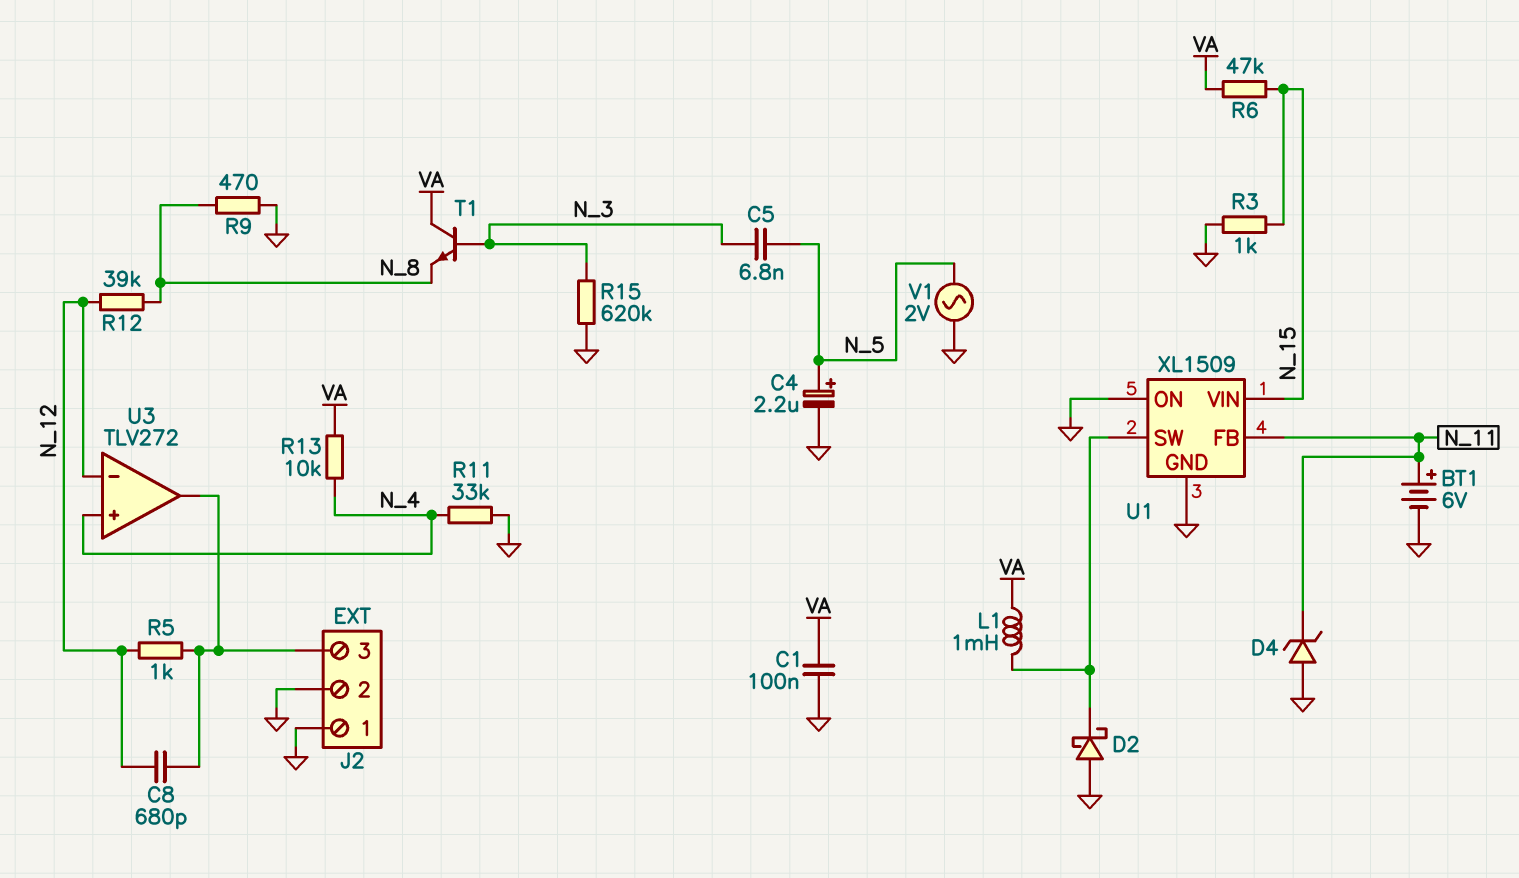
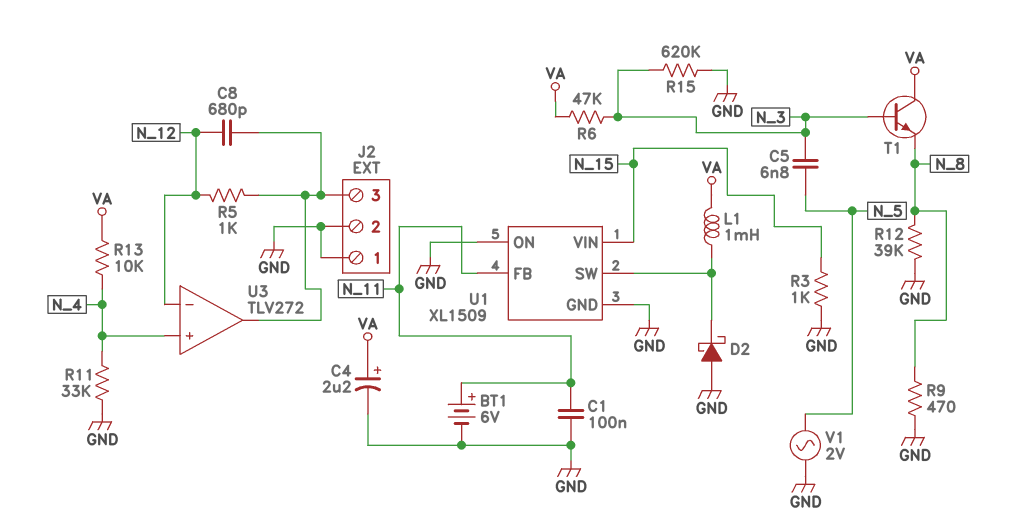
C1: 100nF (GND, VA) -> 100nF (GND, N_11)
C4: 2.2uF (plus N_5, minus GND) -> 2.2uF (plus VA, minus GND)
D4: zener (A GND, K N_11) -> none
R6: 47k (N_15, VA) -> 47k (N_3, VA)
R12: 39k (N_8, N_12) -> 39k (GND, N_8)

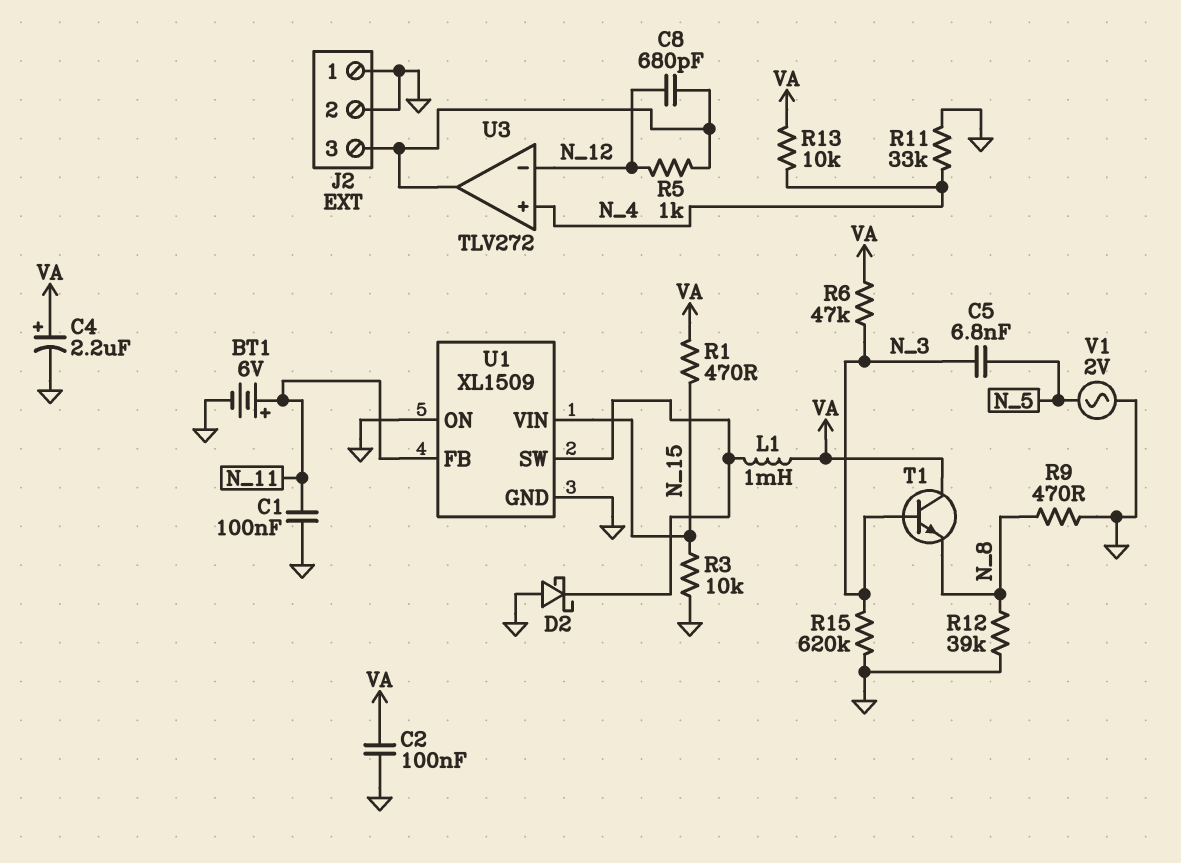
C2: none -> 100nF (GND, VA)
R1: none -> 470 (N_15, VA)
R3: 1k (GND, N_15) -> 10k (GND, N_15)

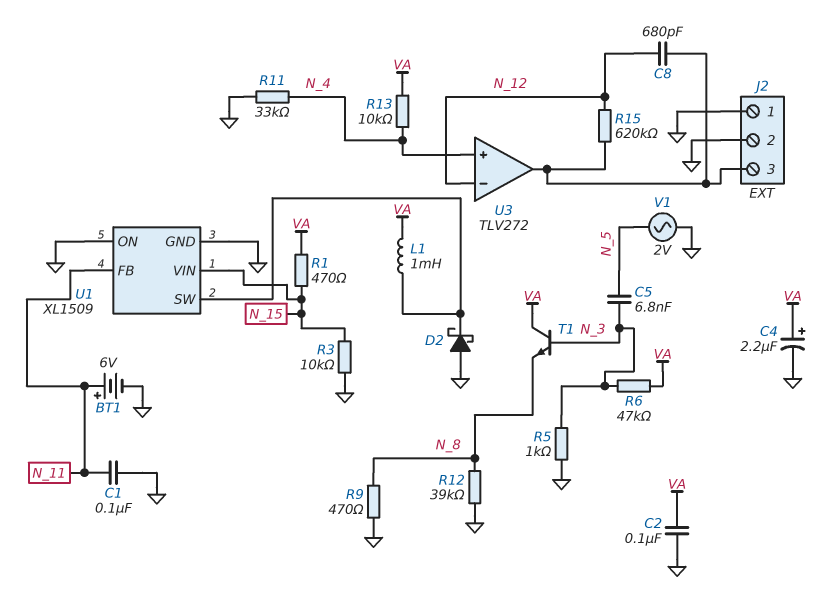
R5: 1k (J2/3, N_12) -> 1k (GND, N_3)
R15: 620k (GND, N_3) -> 620k (J2/3, N_12)

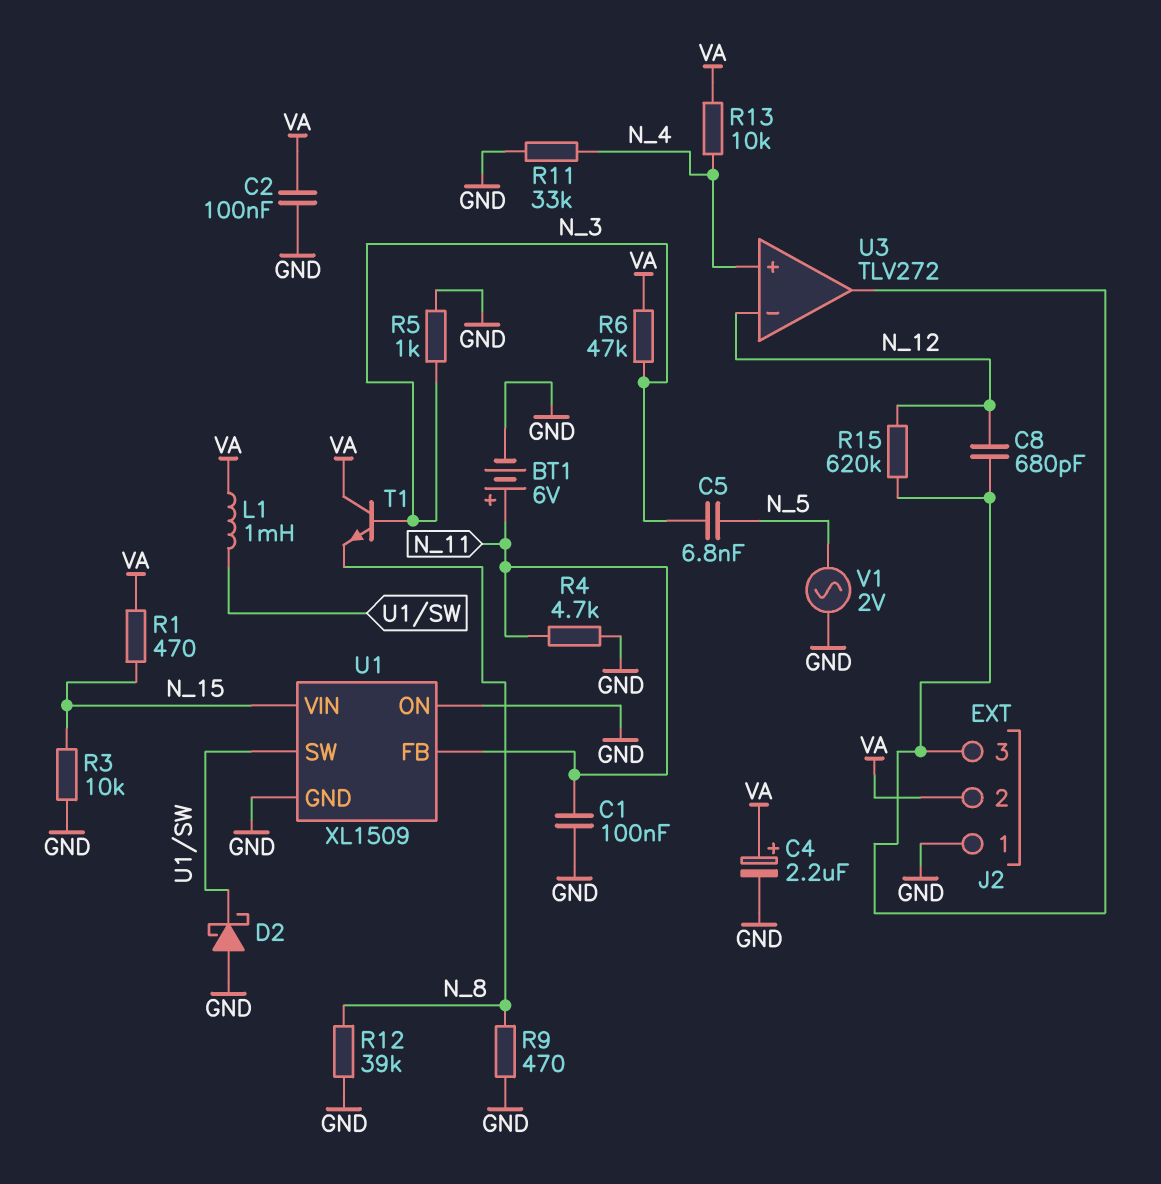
J2 pin 2: GND -> VA
R4: none -> 4.7k (GND, N_11)

